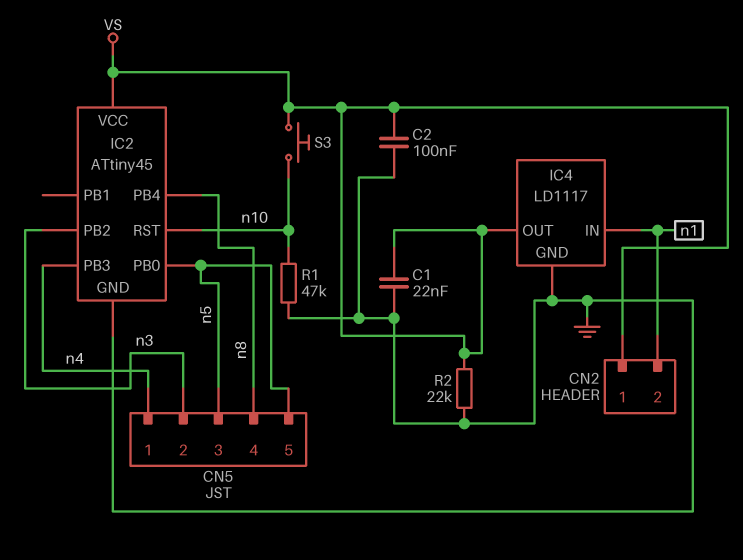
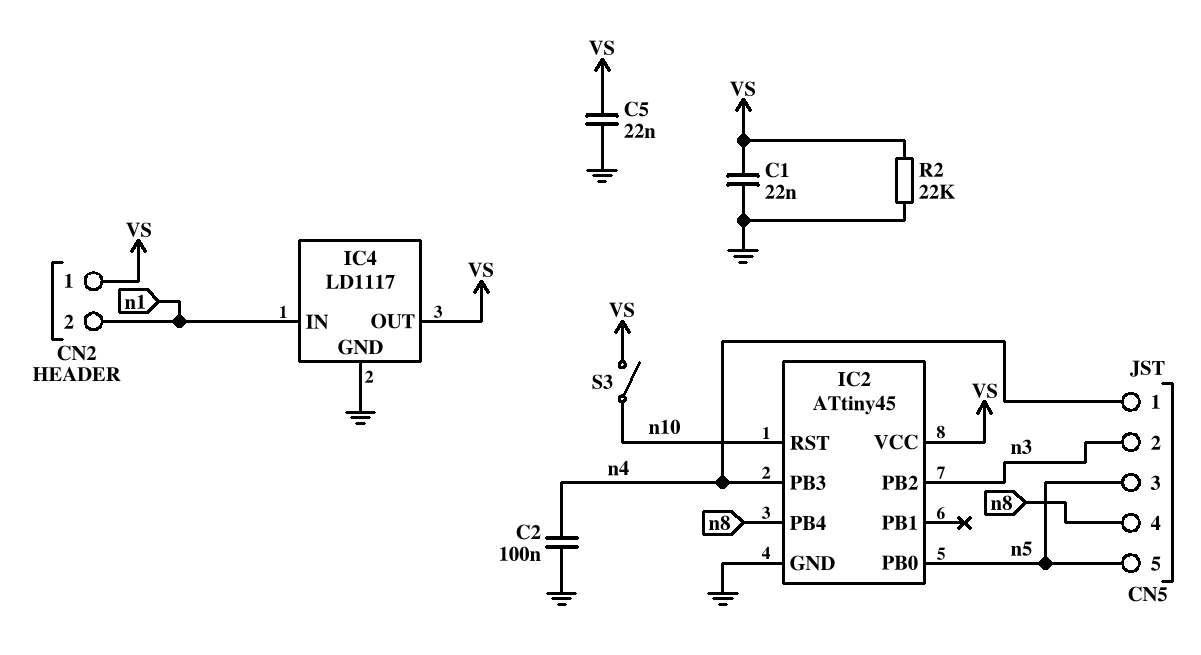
C2: 100nF (GND, VS) -> 100nF (GND, n4)
C5: none -> 22nF (GND, VS)
R1: 47k (GND, n10) -> none
S3: button (VS, n10) -> switch (VS, n10)

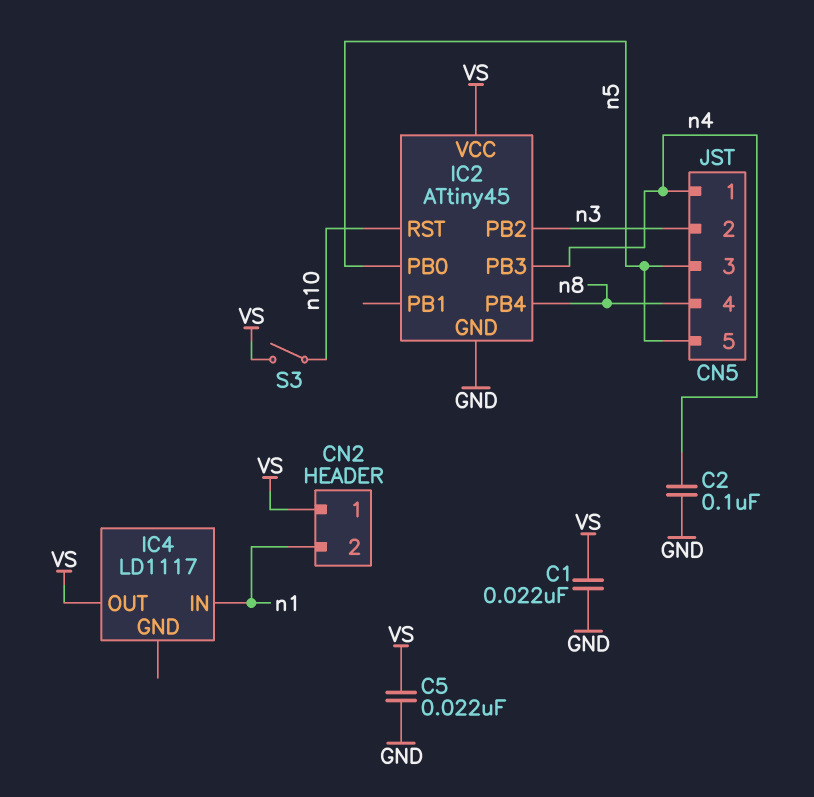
IC4 pin GND: GND -> none
R2: 22k (GND, VS) -> none

